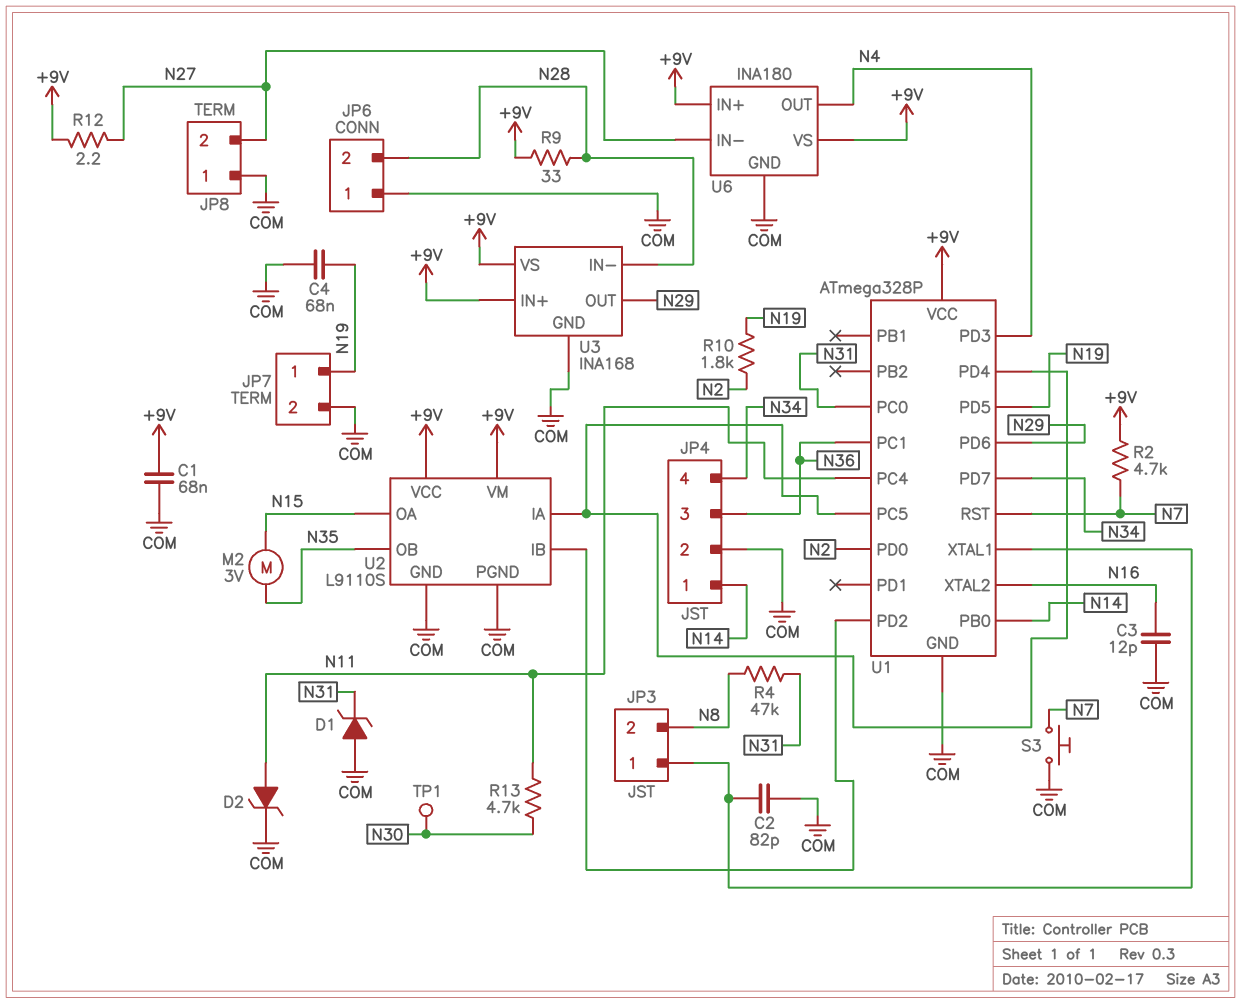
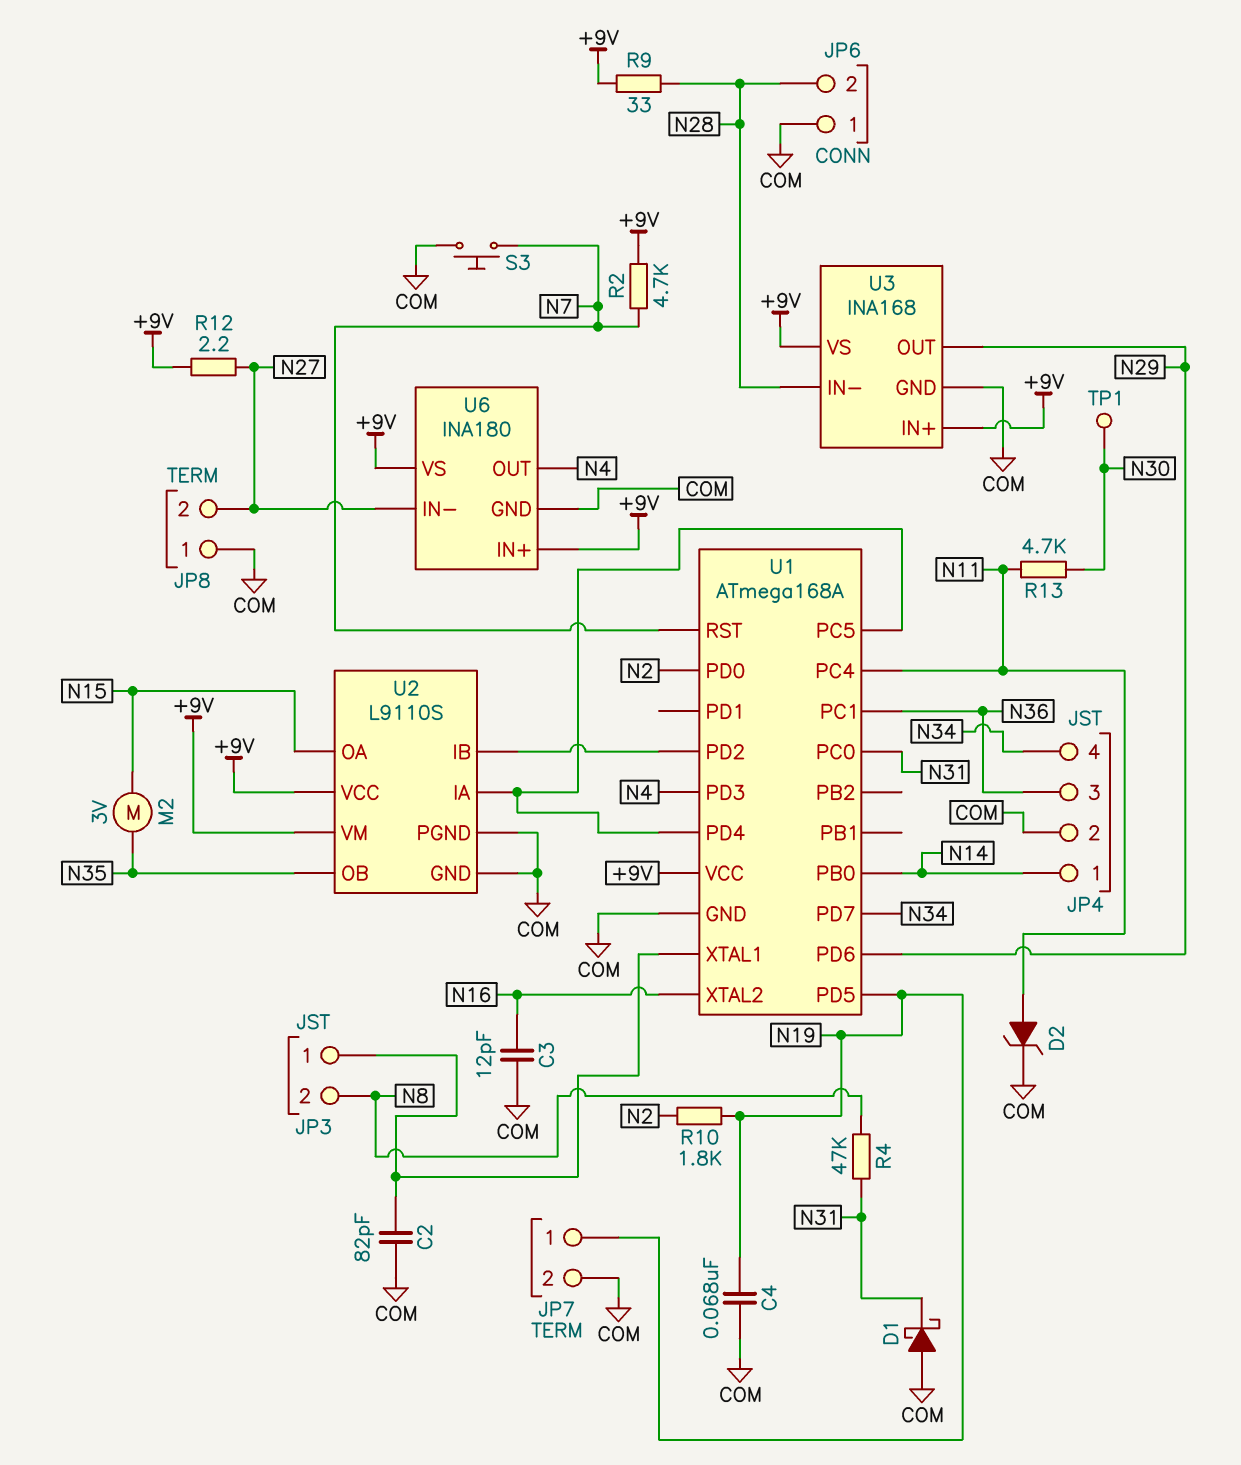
C1: 68nF (+9V, COM) -> none
D1: zener (A COM, K N31) -> schottky (A COM, K N31)
U1: ATmega328P -> ATmega168A

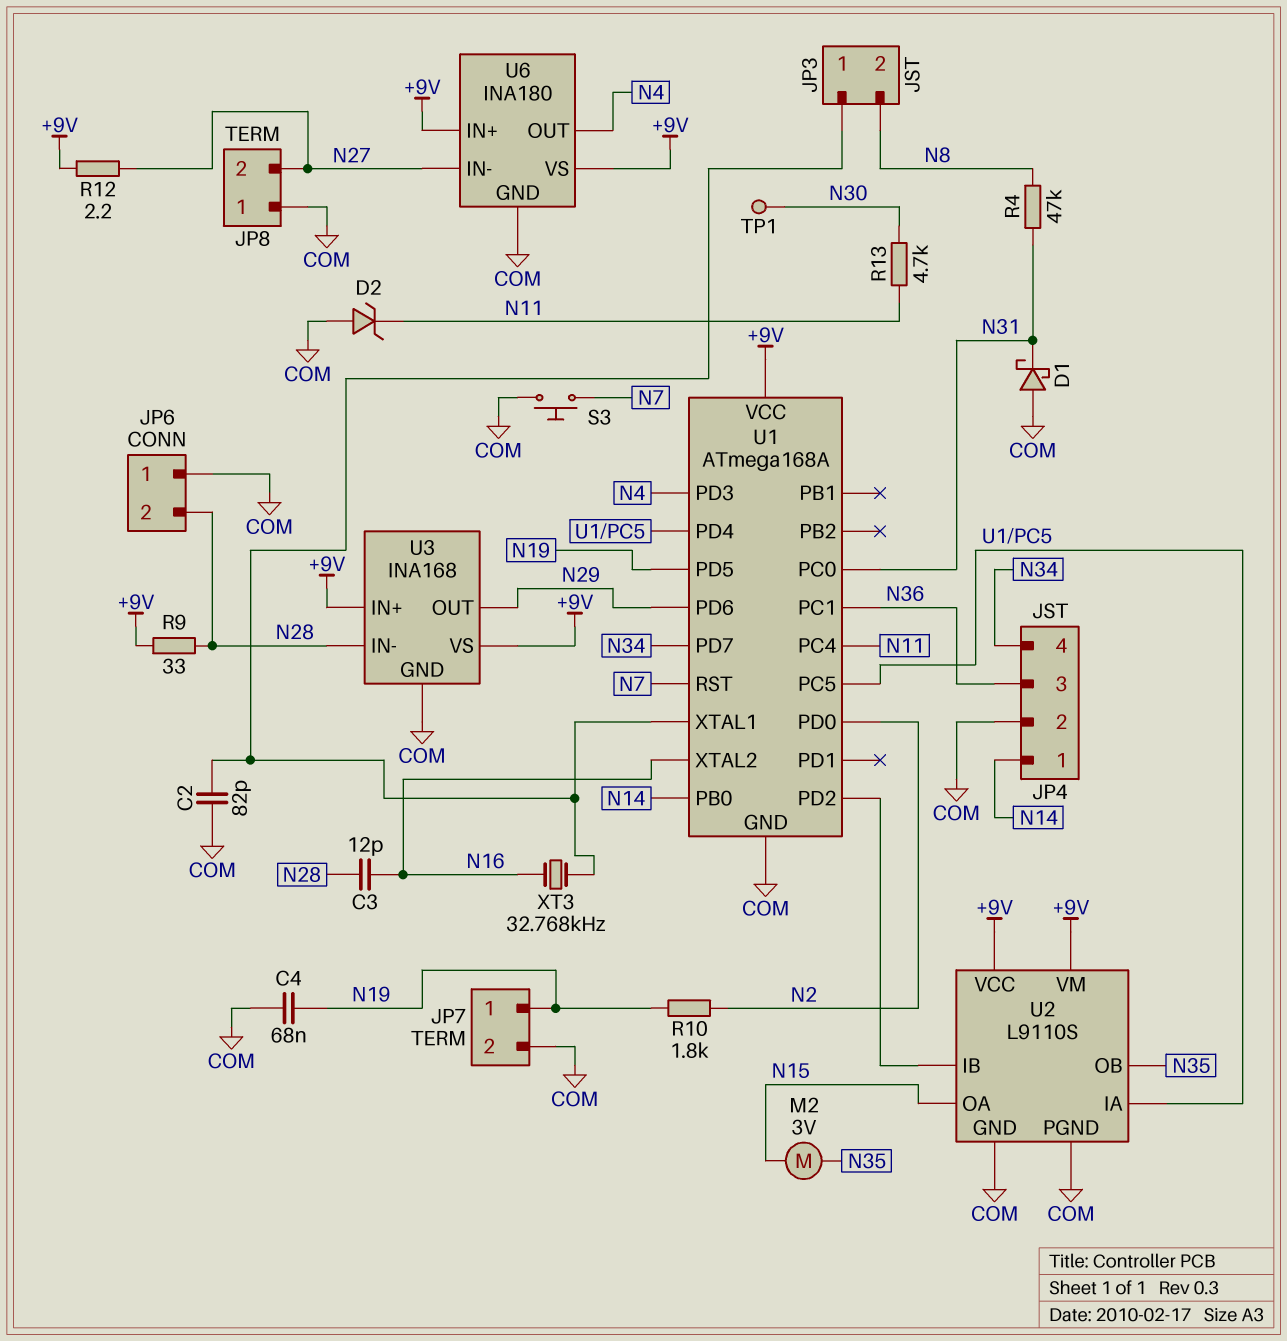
C3: 12pF (COM, N16) -> 12pF (N16, N28)
D2: zener (A N11, K COM) -> zener (A COM, K N11)
R2: 4.7k (+9V, N7) -> none
XT3: none -> 32.768kHz (JP3/1, N16)

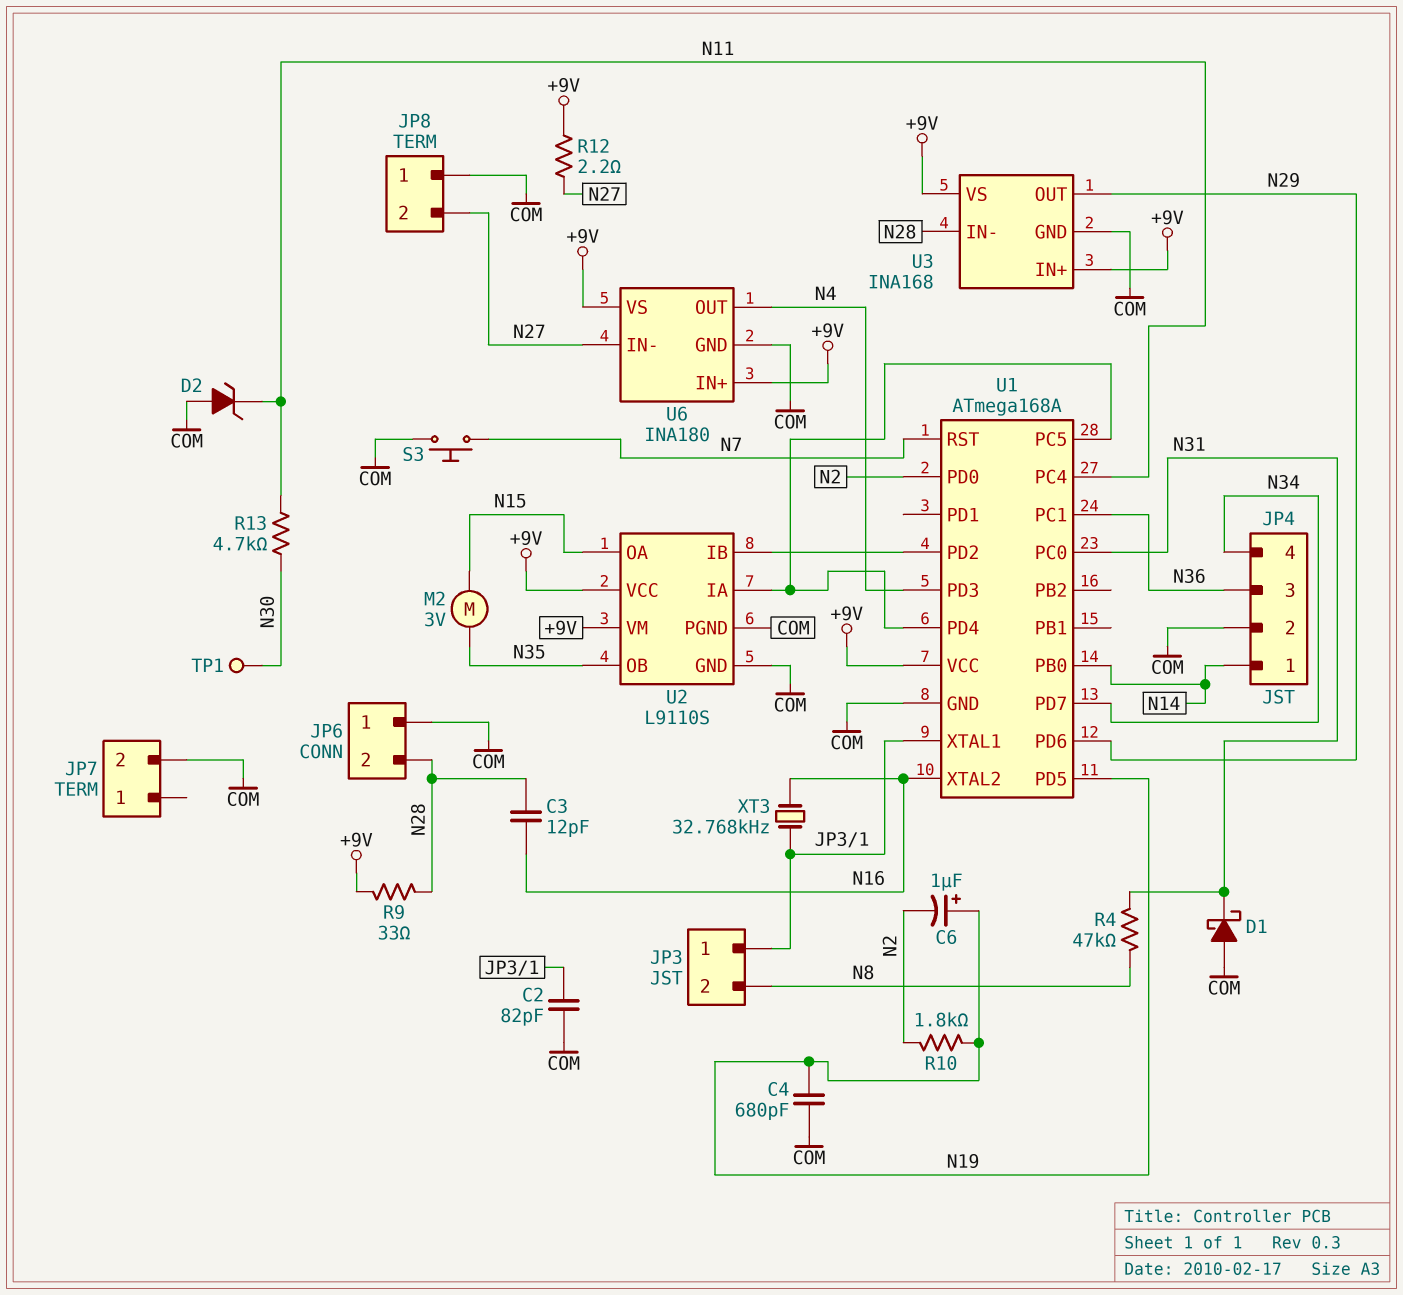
C4: 68nF (COM, N19) -> 680pF (COM, N19)
C6: none -> 1uF (plus N19, minus N2)
JP7 pin 1: N19 -> none

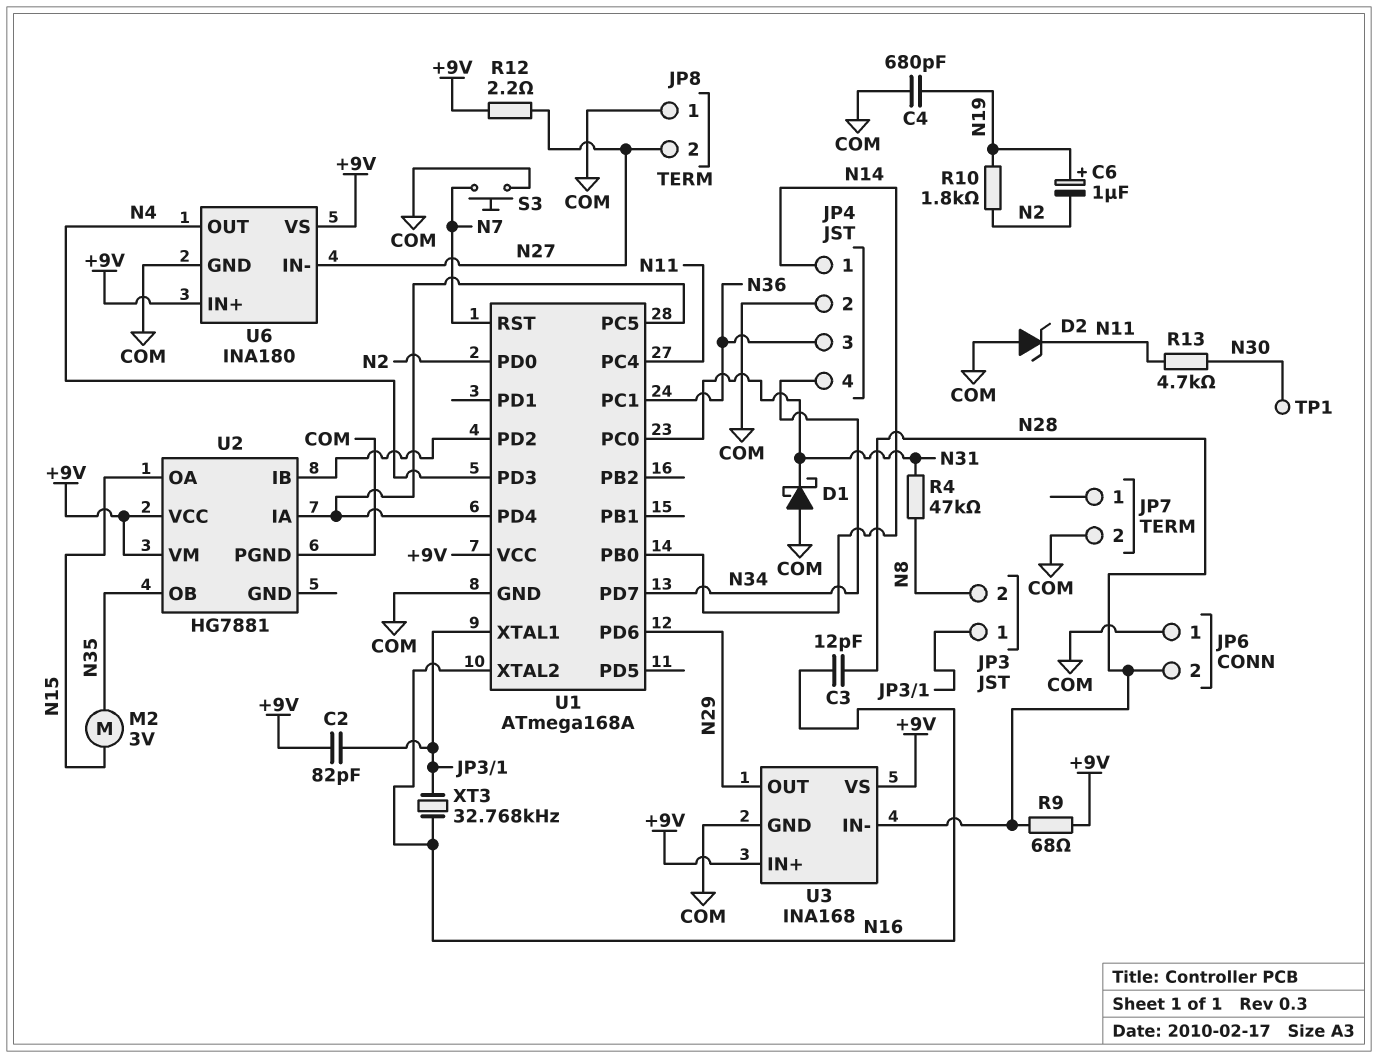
C2: 82pF (COM, JP3/1) -> 82pF (+9V, JP3/1)
R9: 33 (+9V, N28) -> 68 (+9V, N28)
U1 pin PD5: N19 -> none
U2: L9110S -> HG7881
U2 pin GND: COM -> none

